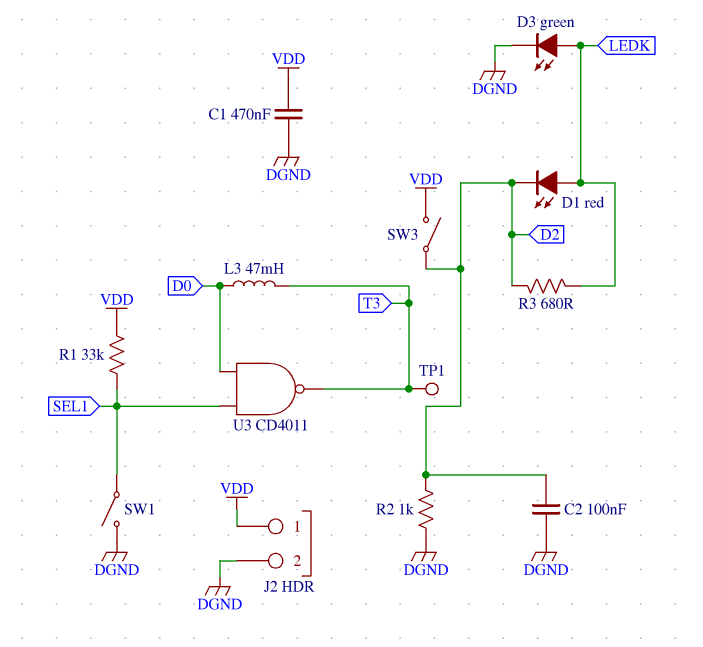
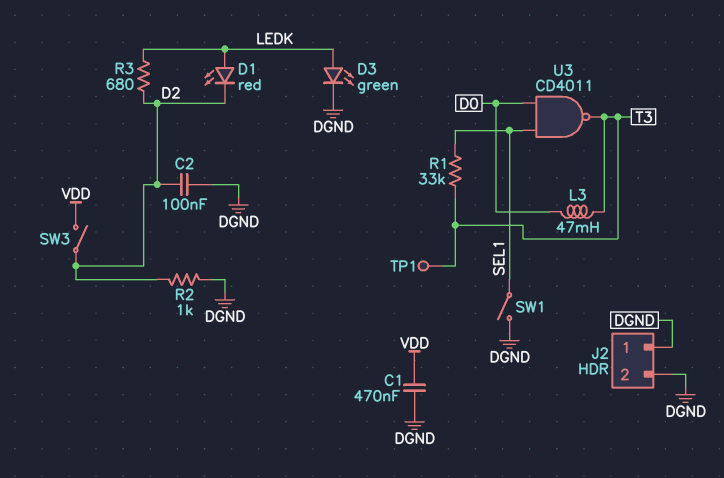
J2 pin 1: VDD -> DGND
R1: 33k (SEL1, VDD) -> 33k (SEL1, T3)

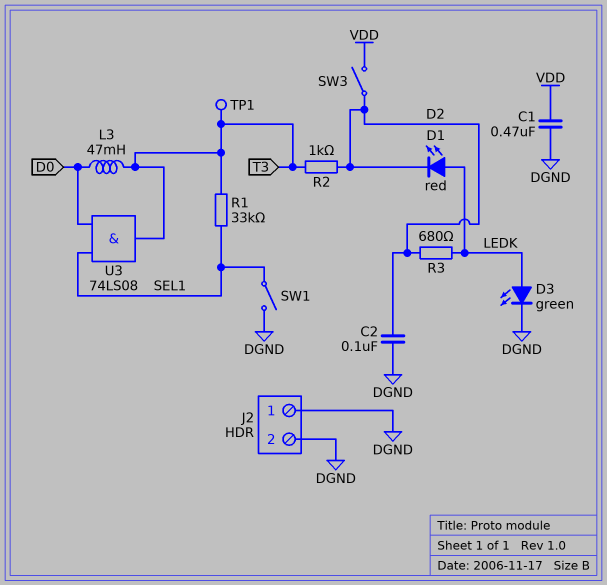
R2: 1k (D2, DGND) -> 1k (D2, T3)
U3: NAND CD4011 (in D0, in SEL1, out T3) -> AND 74LS08 (in D0, in SEL1, out T3)

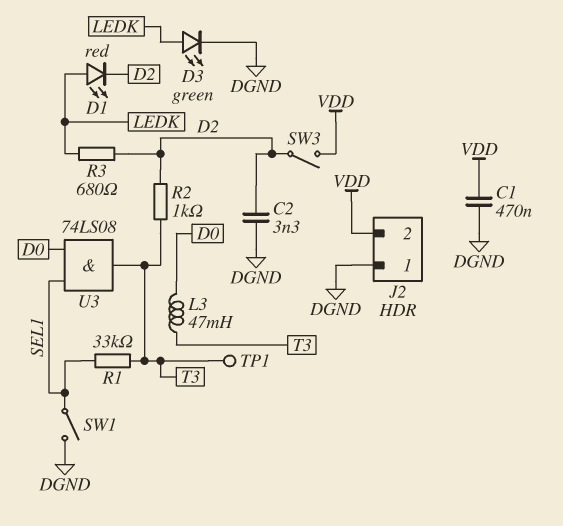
C2: 100nF (D2, DGND) -> 3.3nF (D2, DGND)
J2 pin 2: DGND -> VDD

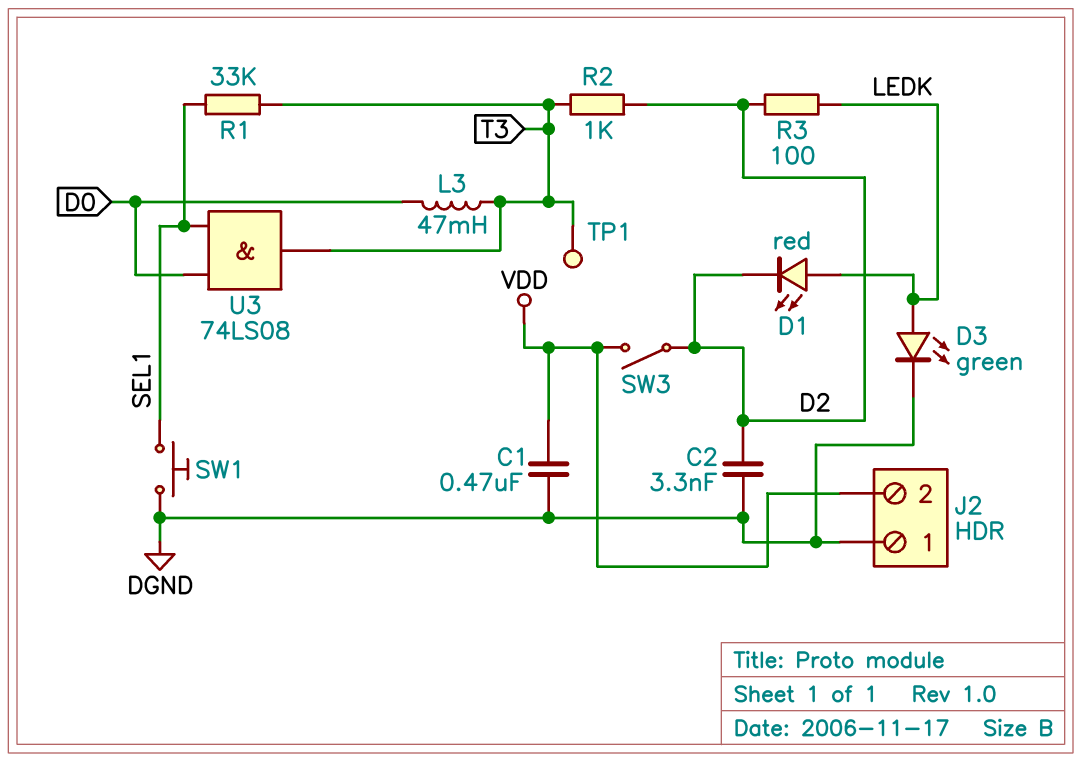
R3: 680 (D2, LEDK) -> 100 (D2, LEDK)
SW1: switch (DGND, SEL1) -> button (DGND, SEL1)

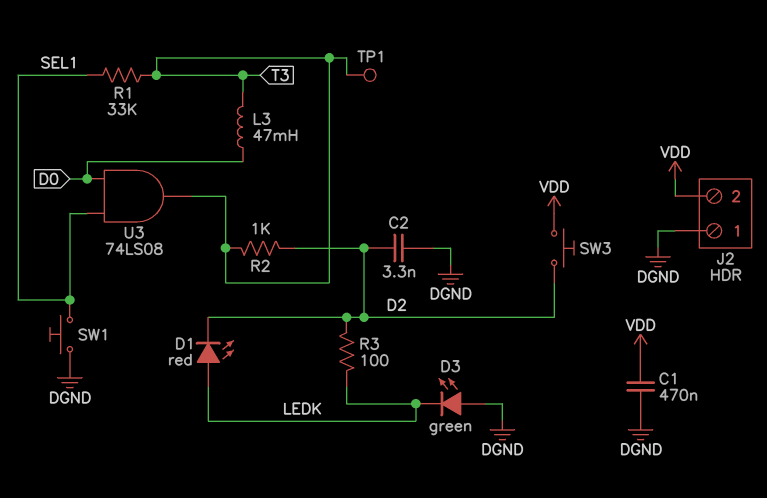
D3: LED green (A LEDK, K DGND) -> LED green (A DGND, K LEDK)
SW3: switch (D2, VDD) -> button (D2, VDD)

